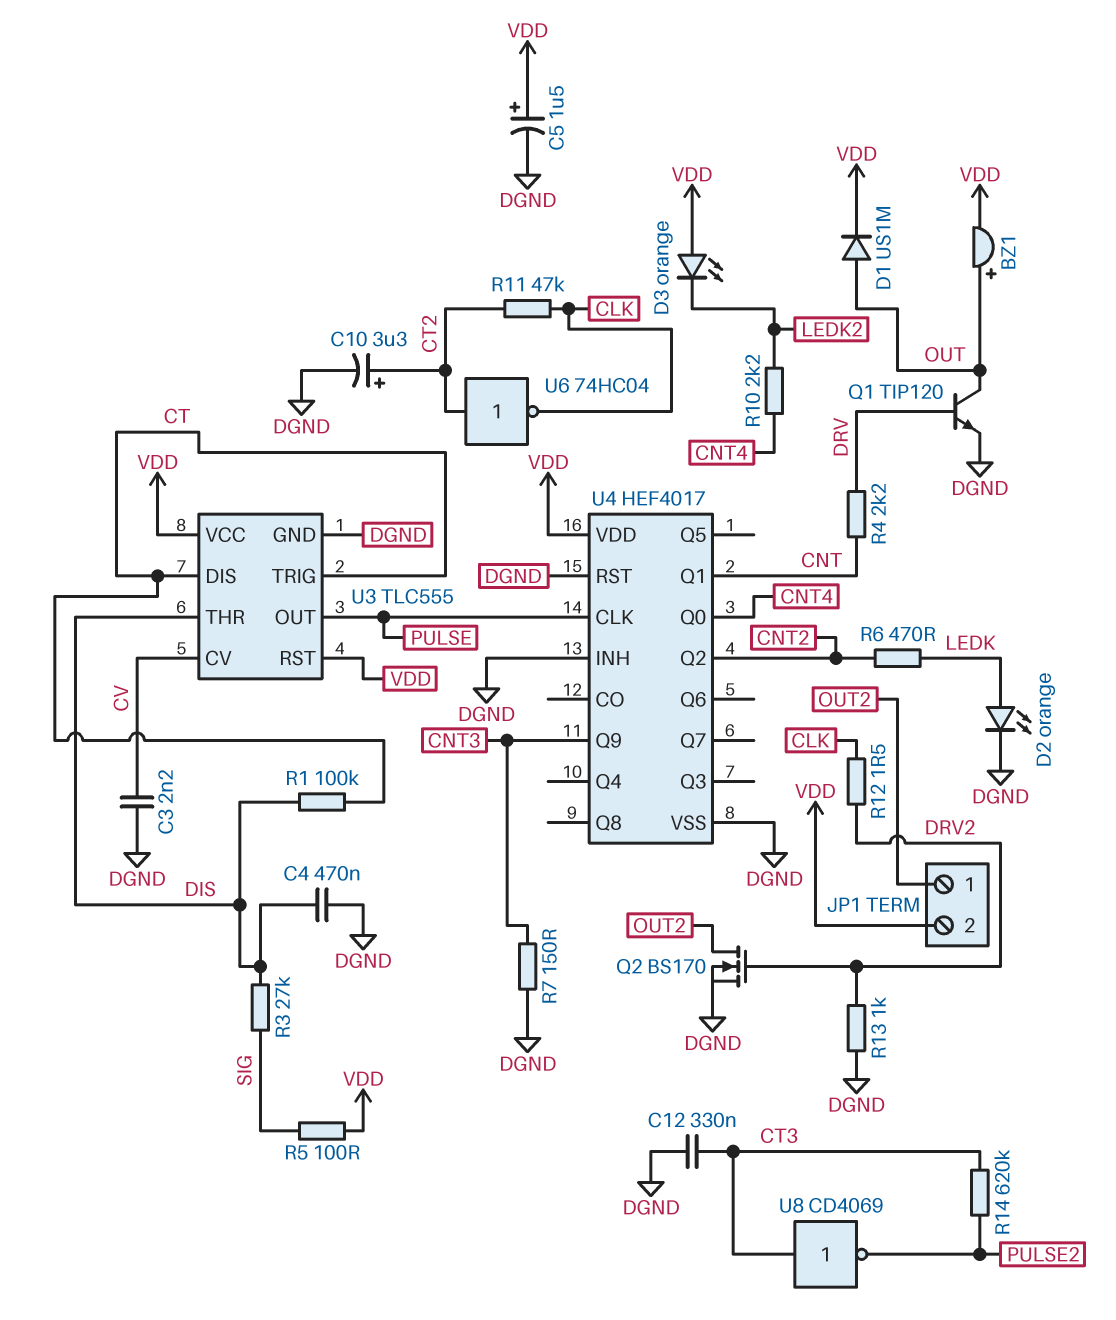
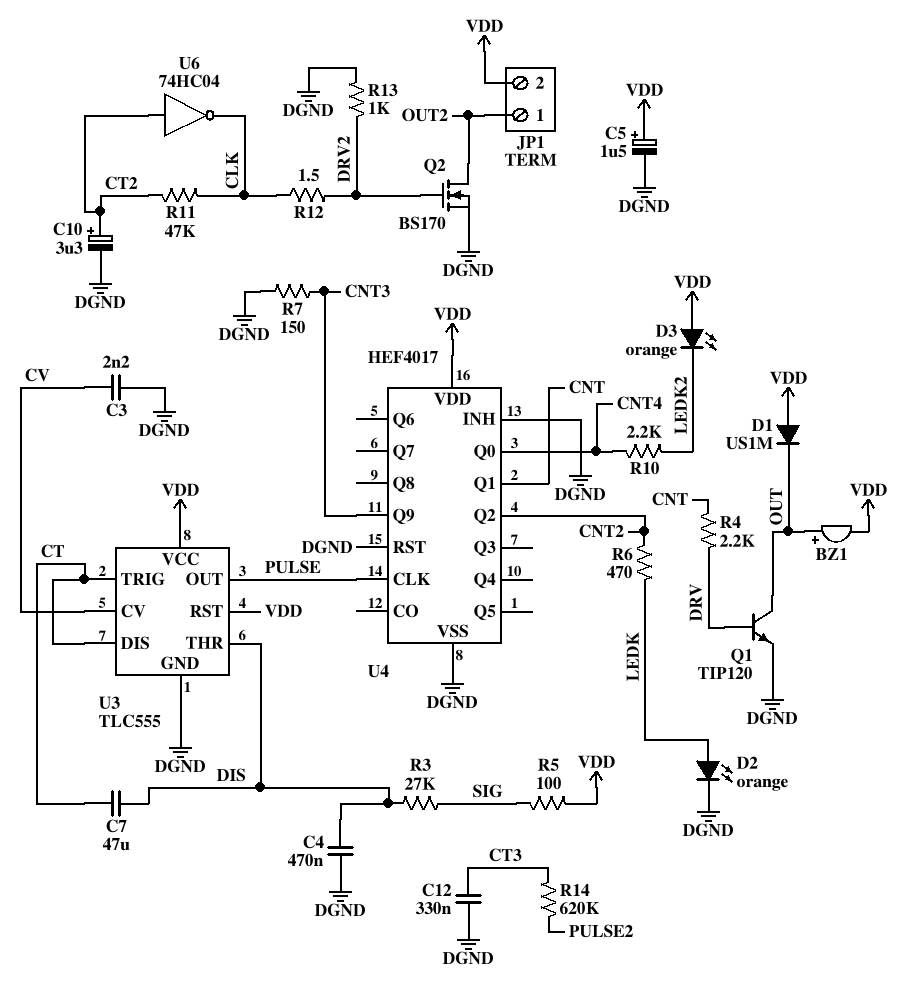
C7: none -> 47uF (CT, DIS)
D1: diode US1M (A OUT, K VDD) -> diode US1M (A VDD, K OUT)
R1: 100k (CT, DIS) -> none
U8: NOT CD4069 (in CT3, out PULSE2) -> none

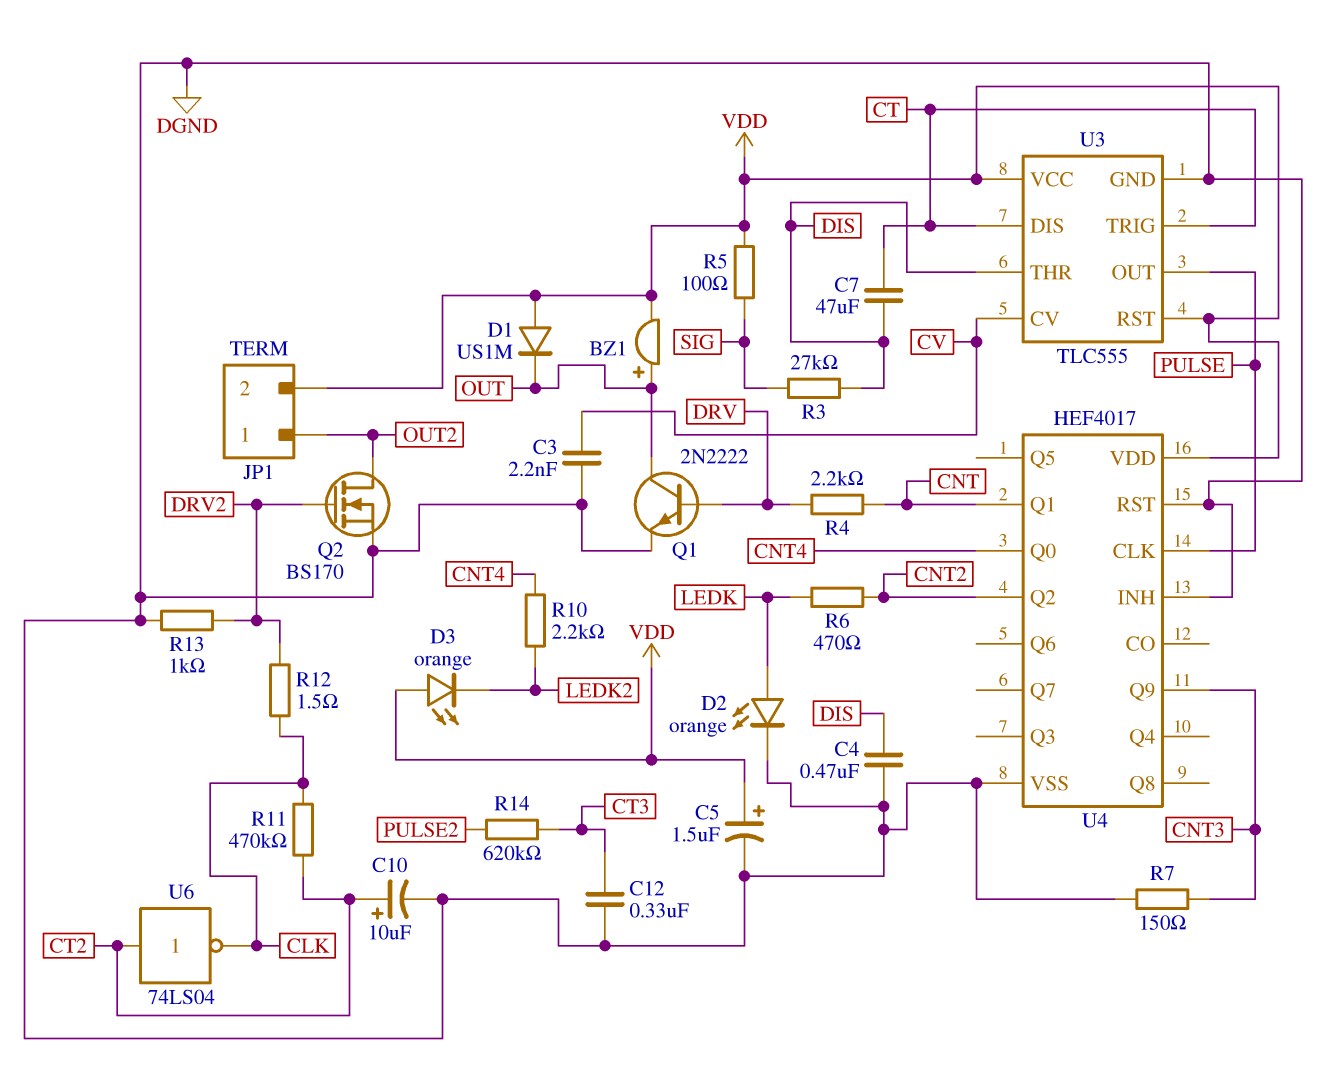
C10: 3.3uF (plus CT2, minus DGND) -> 10uF (plus CT2, minus DGND)
Q1: NPN TIP120 (B DRV, C OUT, E DGND) -> NPN 2N2222 (B DRV, C OUT, E DGND)
R11: 47k (CLK, CT2) -> 470k (CLK, CT2)
U6: NOT 74HC04 (in CT2, out CLK) -> NOT 74LS04 (in CT2, out CLK)

